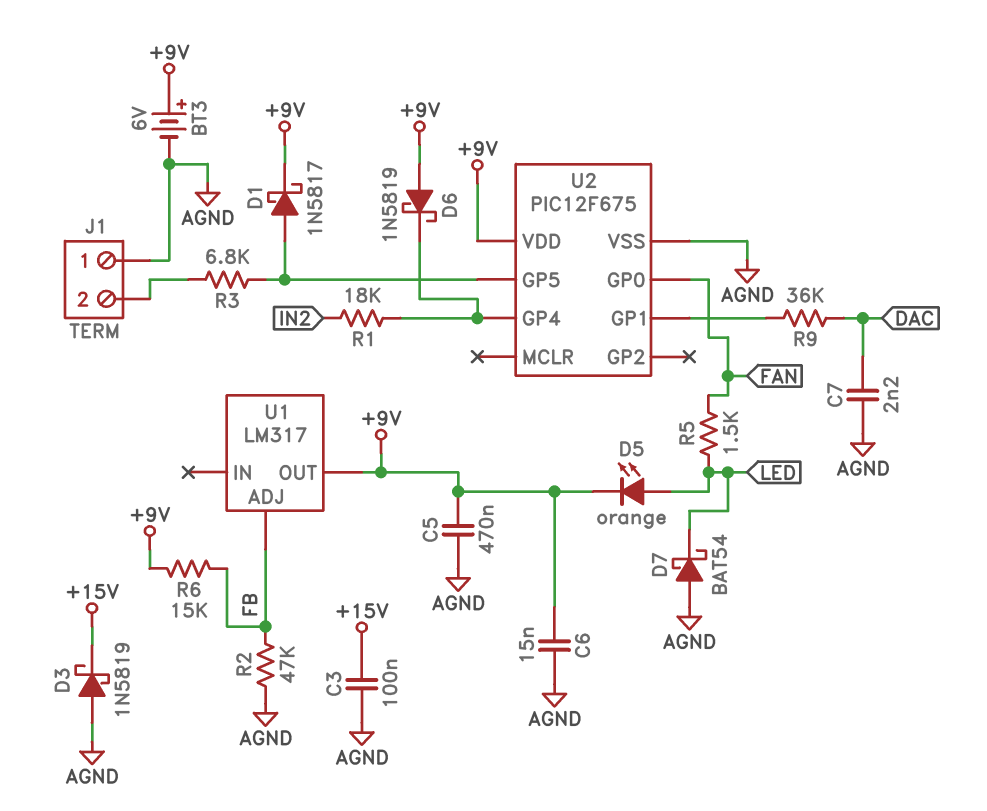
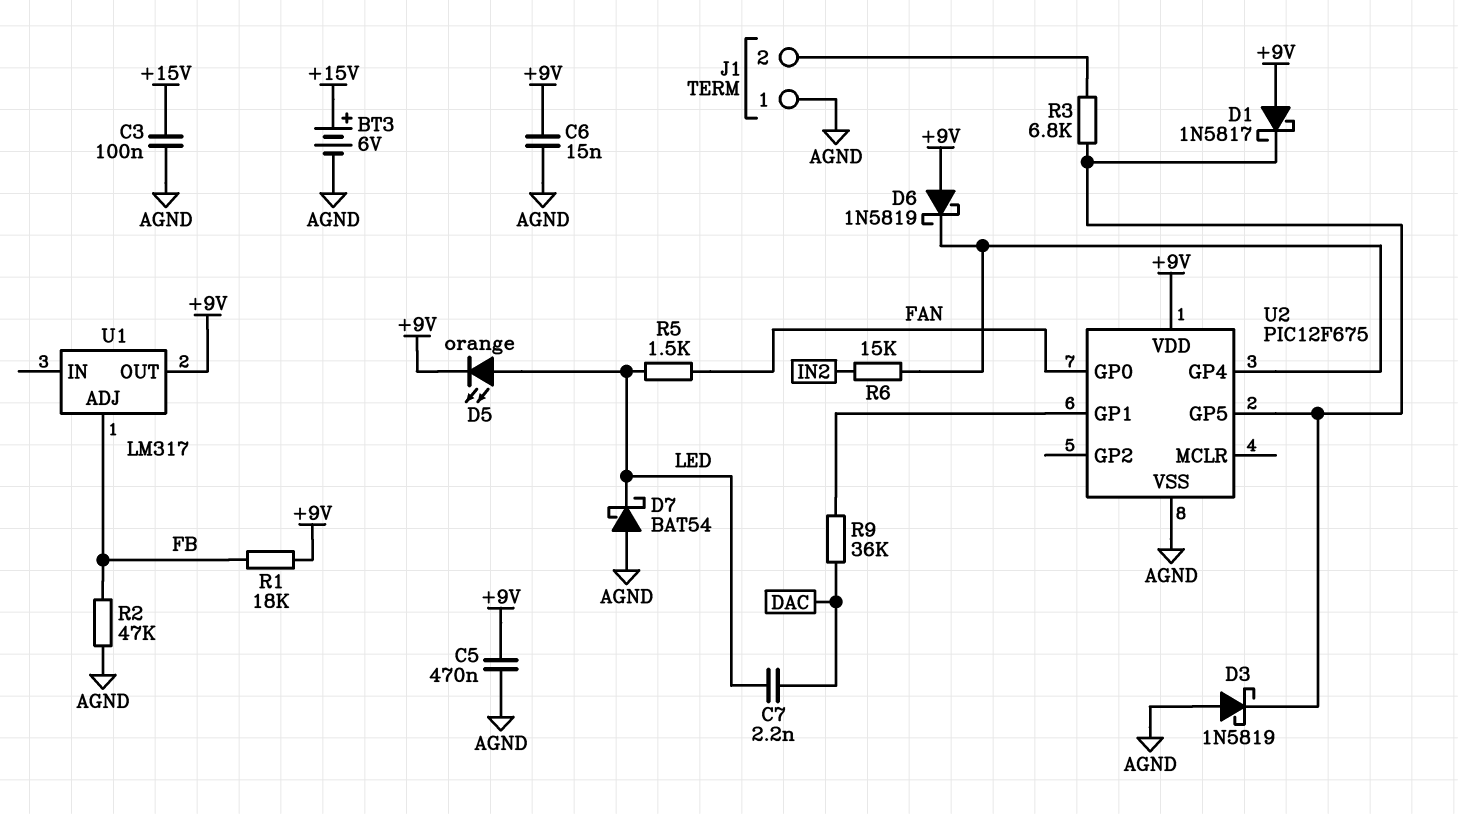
BT3: 6V (plus +9V, minus AGND) -> 6V (plus +15V, minus AGND)
C7: 2.2nF (AGND, DAC) -> 2.2nF (DAC, LED)
D1: schottky 1N5817 (A U2/GP5, K +9V) -> schottky 1N5817 (A +9V, K U2/GP5)
D3: schottky 1N5819 (A AGND, K +15V) -> schottky 1N5819 (A AGND, K U2/GP5)
R1: 18k (IN2, U2/GP4) -> 18k (+9V, FB)
R6: 15k (+9V, FB) -> 15k (IN2, U2/GP4)

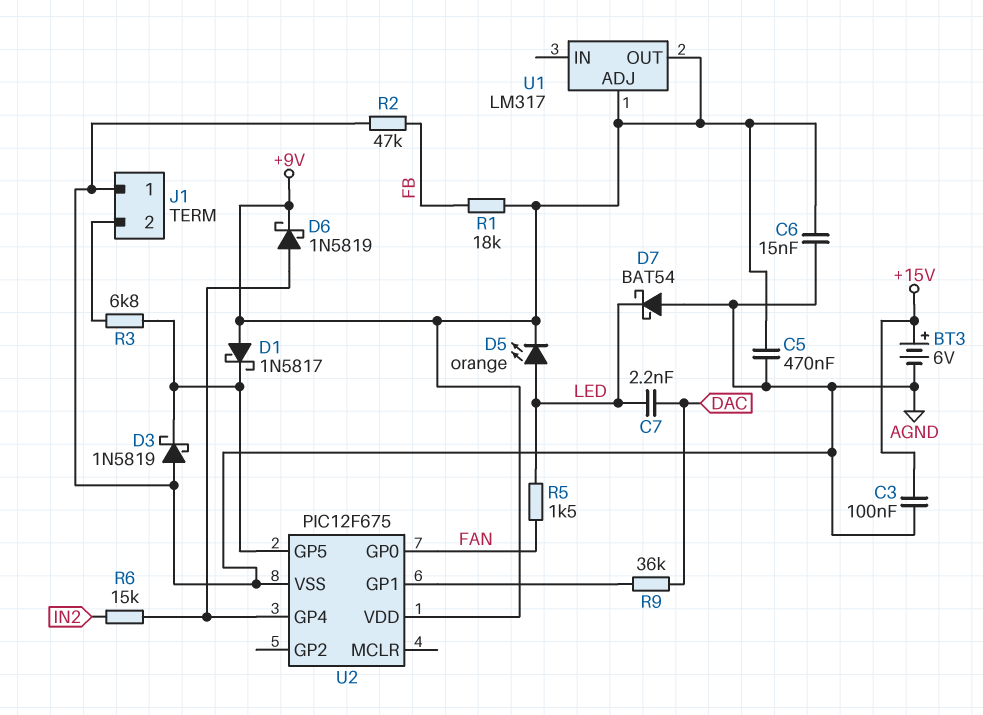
D6: schottky 1N5819 (A +9V, K U2/GP4) -> schottky 1N5819 (A U2/GP4, K +9V)
U1 pin ADJ: FB -> +9V

